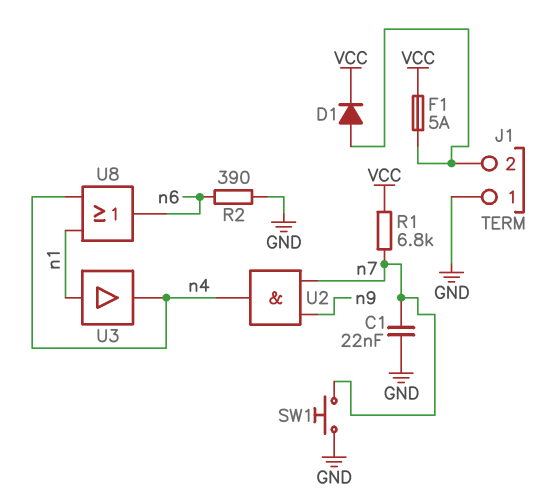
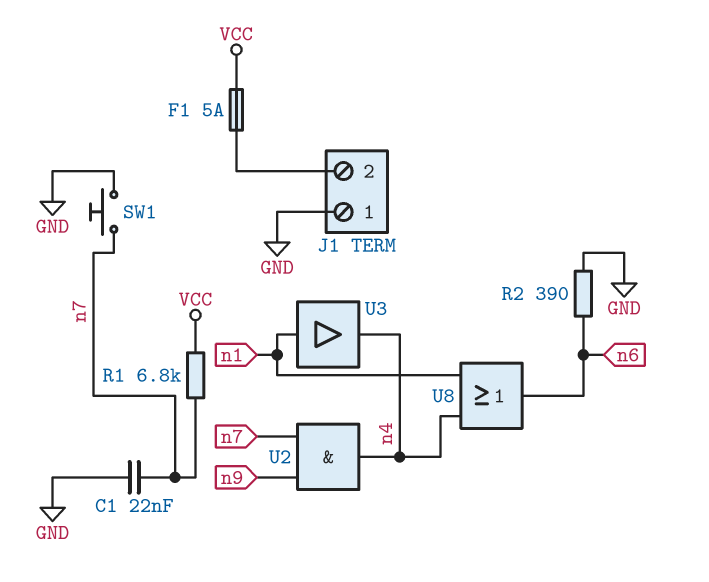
D1: diode (A J1/2, K VCC) -> none

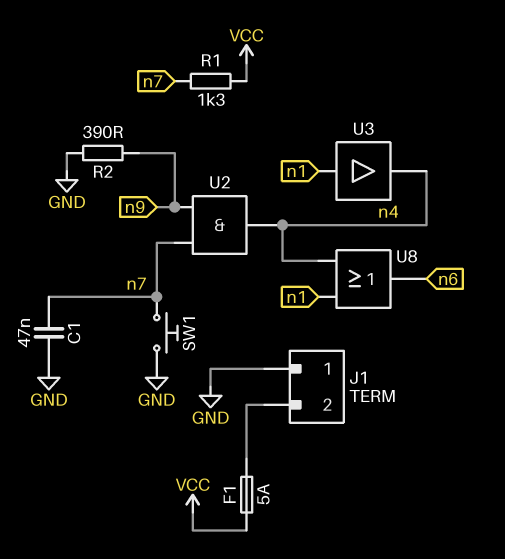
C1: 22nF (GND, n7) -> 47nF (GND, n7)
R1: 6.8k (VCC, n7) -> 1.3k (VCC, n7)
R2: 390 (GND, n6) -> 390 (GND, n9)

